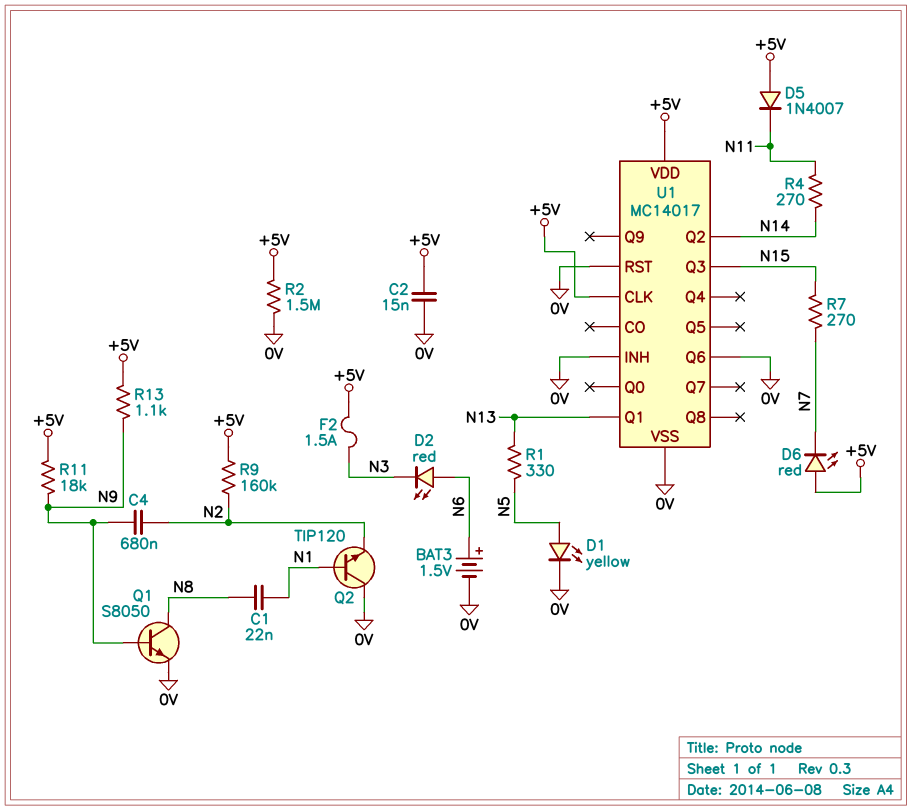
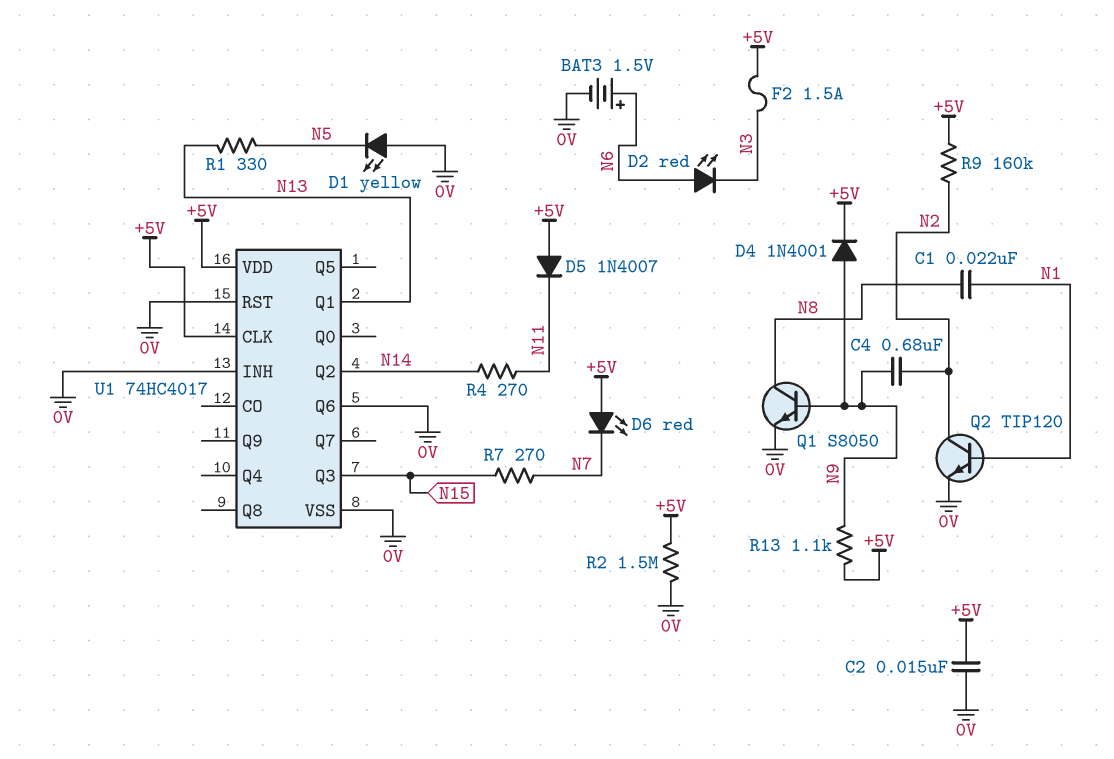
D1: LED yellow (A N5, K 0V) -> LED yellow (A 0V, K N5)
D4: none -> diode 1N4001 (A N9, K +5V)
Q2: NPN TIP120 (B N1, C 0V, E N2) -> NPN TIP120 (B N1, C N2, E 0V)
R11: 18k (+5V, N9) -> none
U1: MC14017 -> 74HC4017

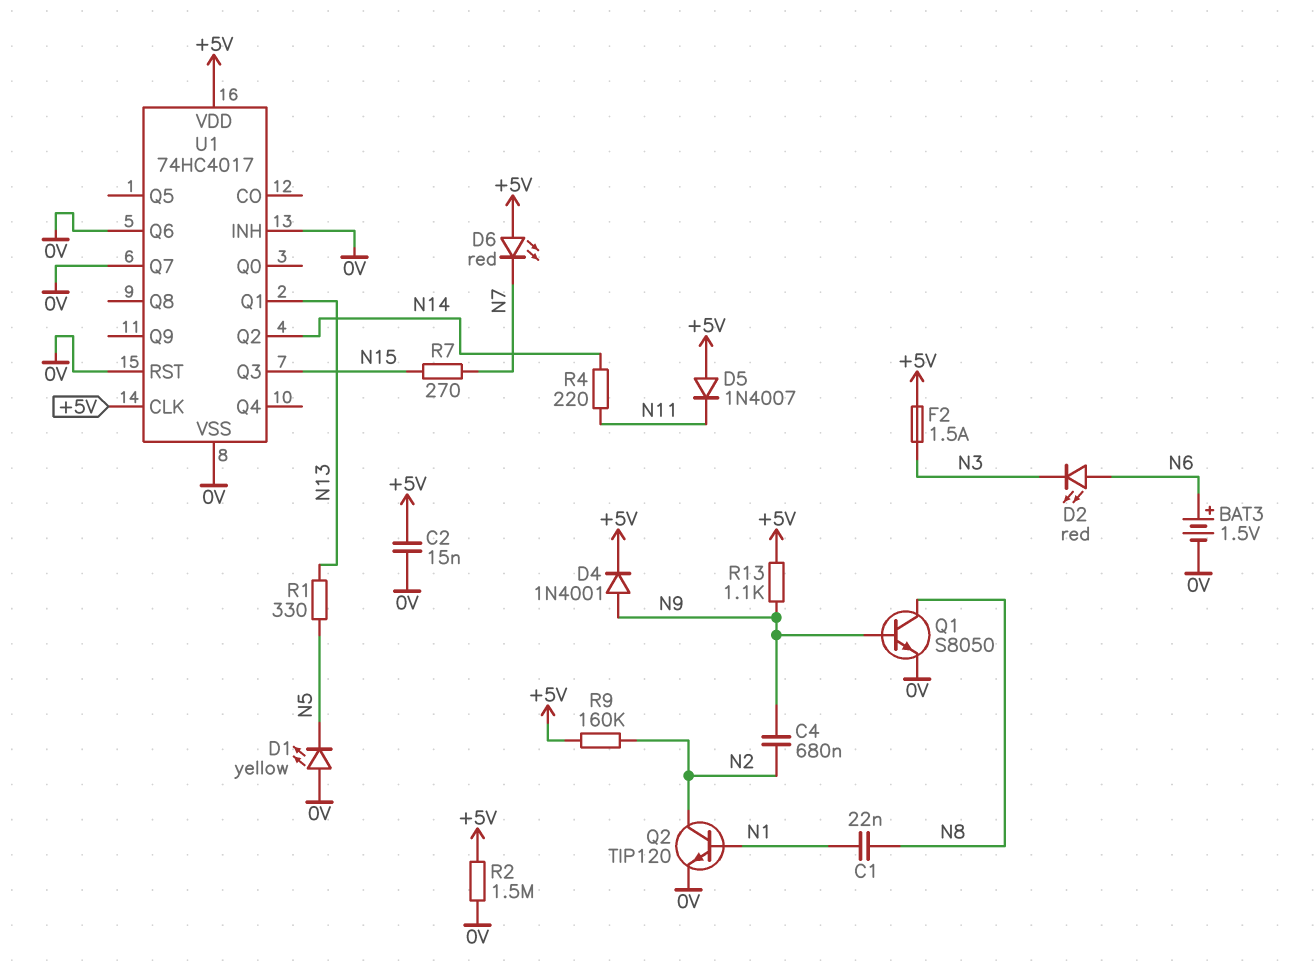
R4: 270 (N11, N14) -> 220 (N11, N14)
U1 pin Q7: none -> 0V

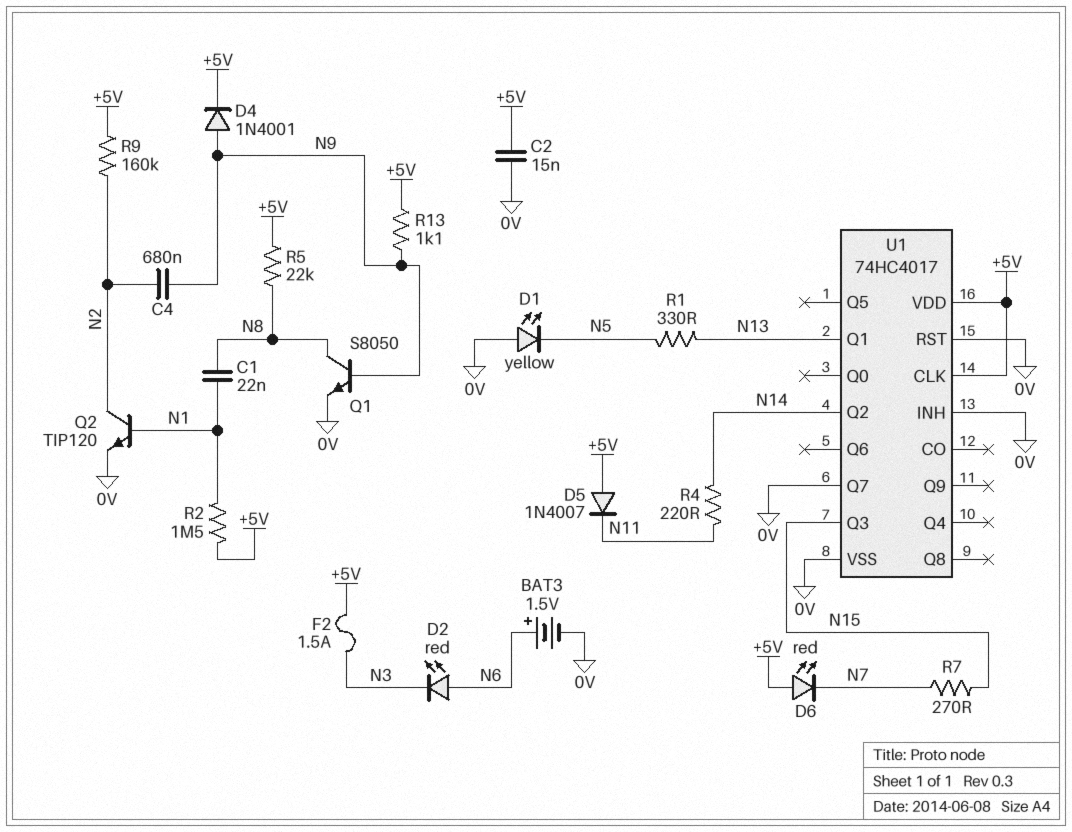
R2: 1.5M (+5V, 0V) -> 1.5M (+5V, N1)
R5: none -> 22k (+5V, N8)
U1 pin Q6: 0V -> none

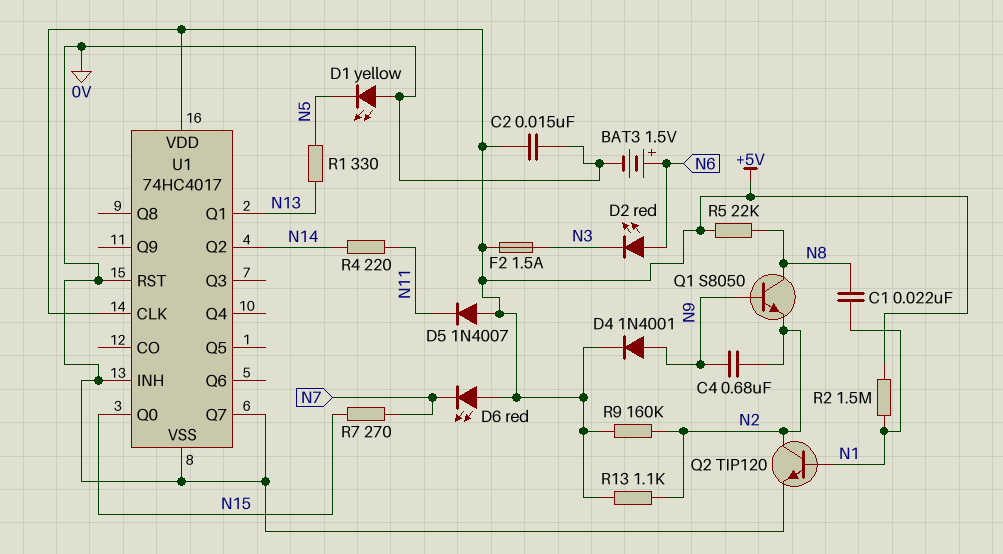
Q1: NPN S8050 (B N9, C N8, E 0V) -> NPN S8050 (B N9, C N8, E N2)
R13: 1.1k (+5V, N9) -> 1.1k (+5V, N2)
U1 pin Q0: none -> N15
U1 pin Q3: N15 -> none

